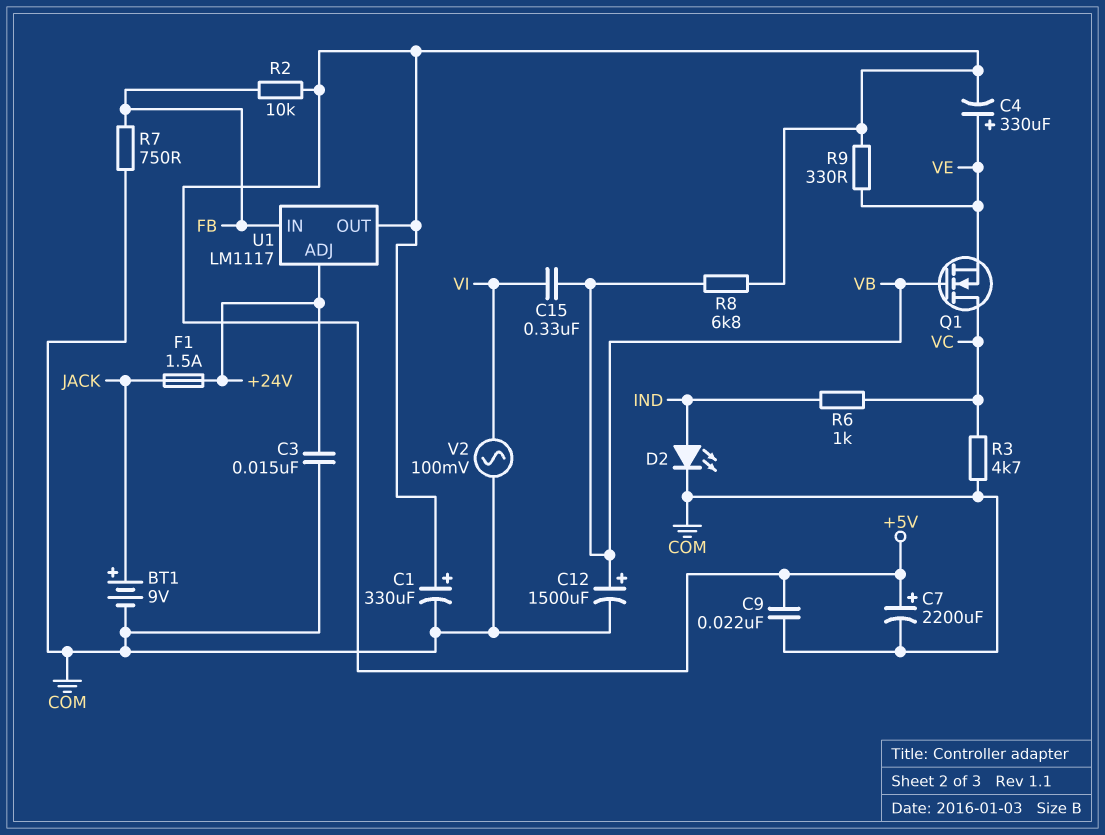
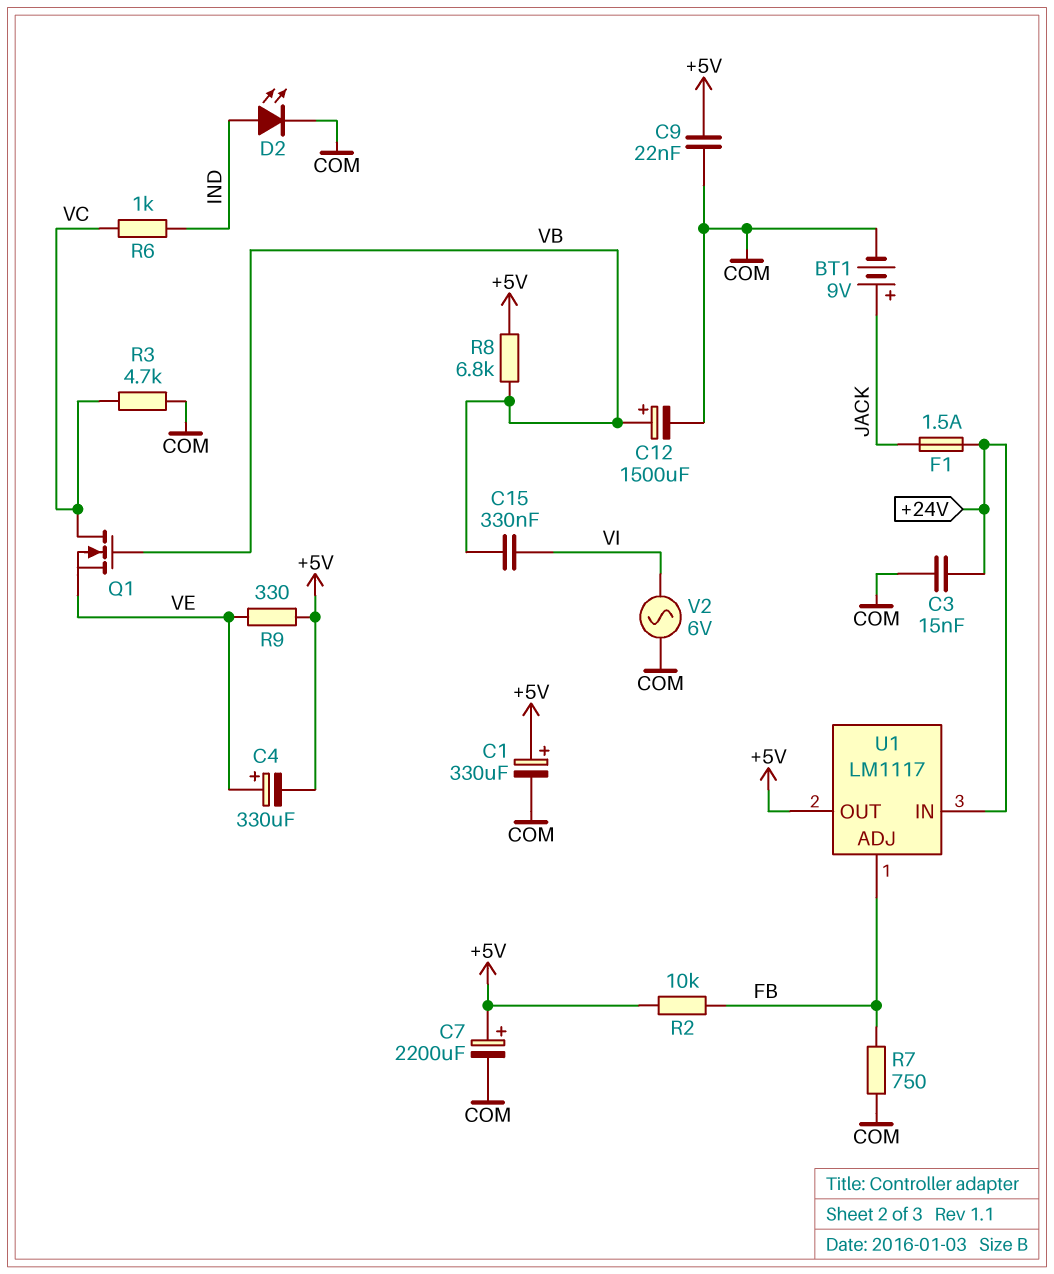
U1 pin ADJ: +24V -> FB
U1 pin IN: FB -> +24V
V2: AC 100mV (COM, VI) -> AC 6V (COM, VI)

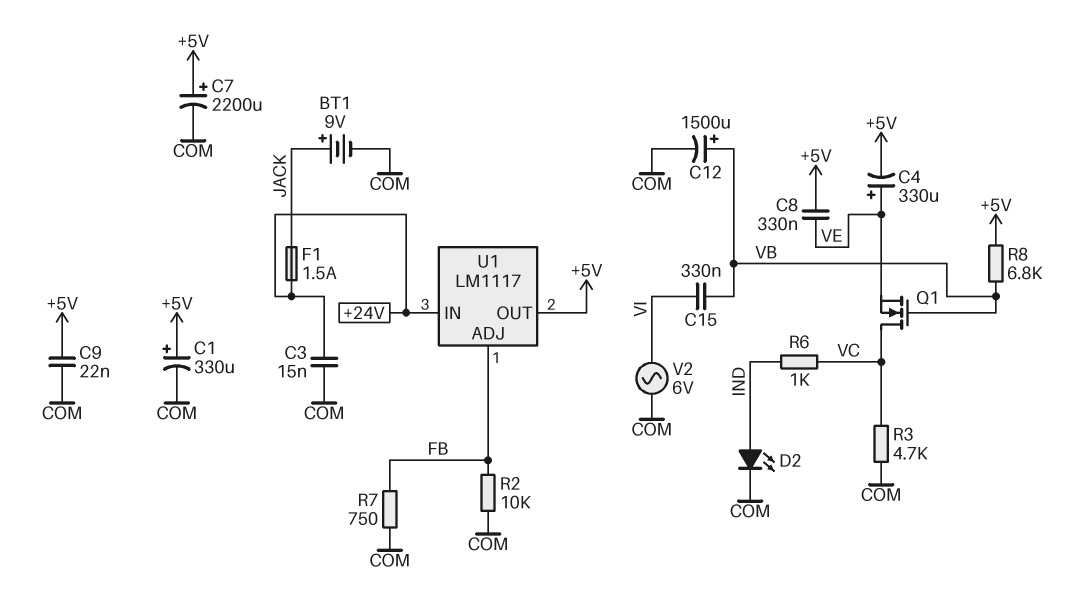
C8: none -> 330nF (+5V, VE)
R2: 10k (+5V, FB) -> 10k (COM, FB)
R9: 330 (+5V, VE) -> none

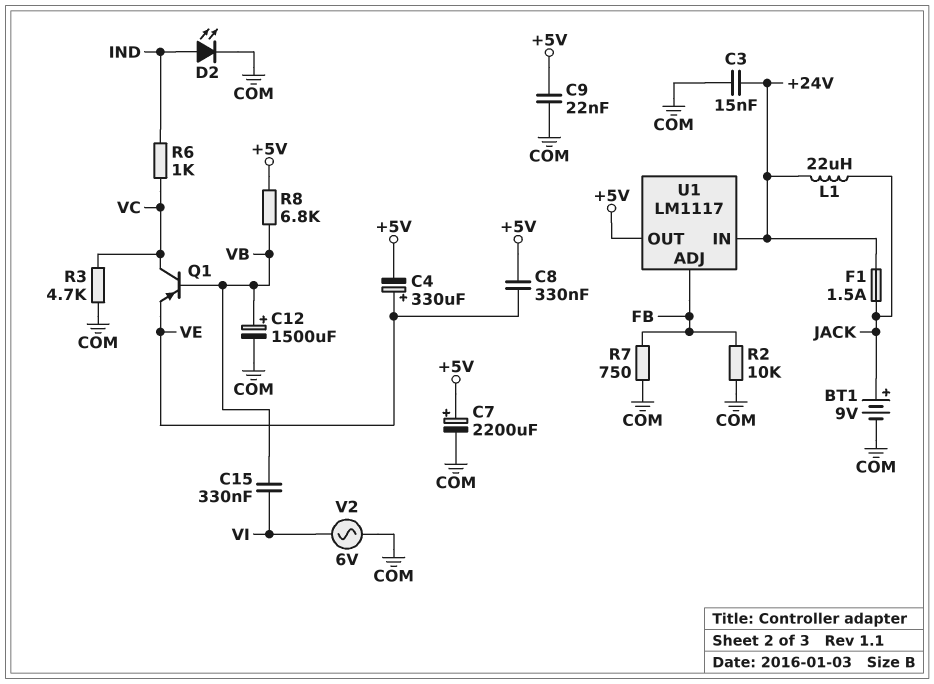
C1: 330uF (plus +5V, minus COM) -> none
L1: none -> 22uH (+24V, JACK)
Q1: NMOS (G VB, D VC, S VE) -> PNP (B VB, C VC, E VE)

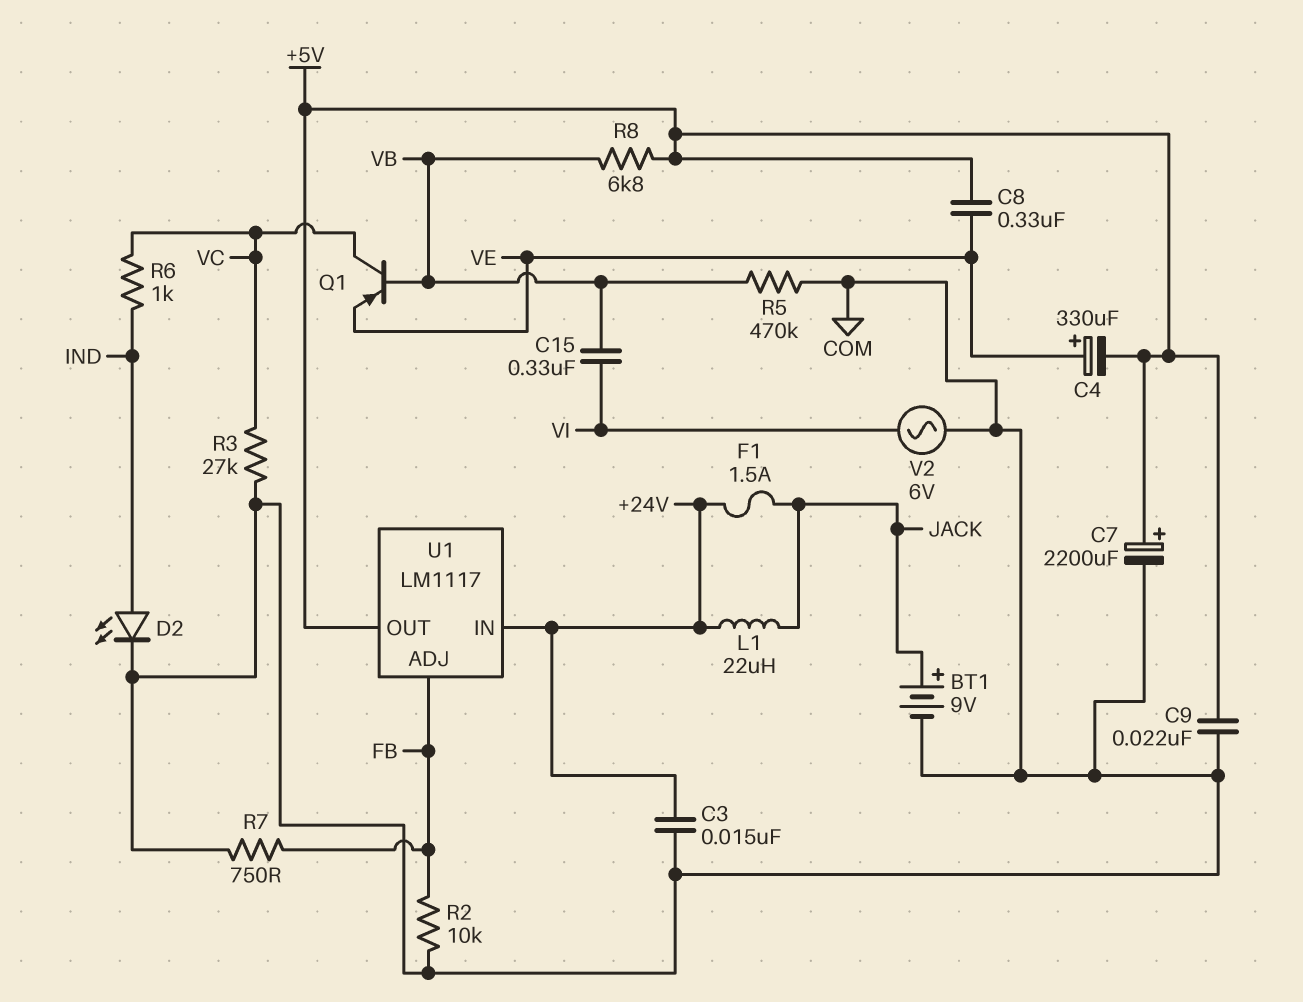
C12: 1500uF (plus VB, minus COM) -> none
R3: 4.7k (COM, VC) -> 27k (COM, VC)
R5: none -> 470k (COM, VB)

